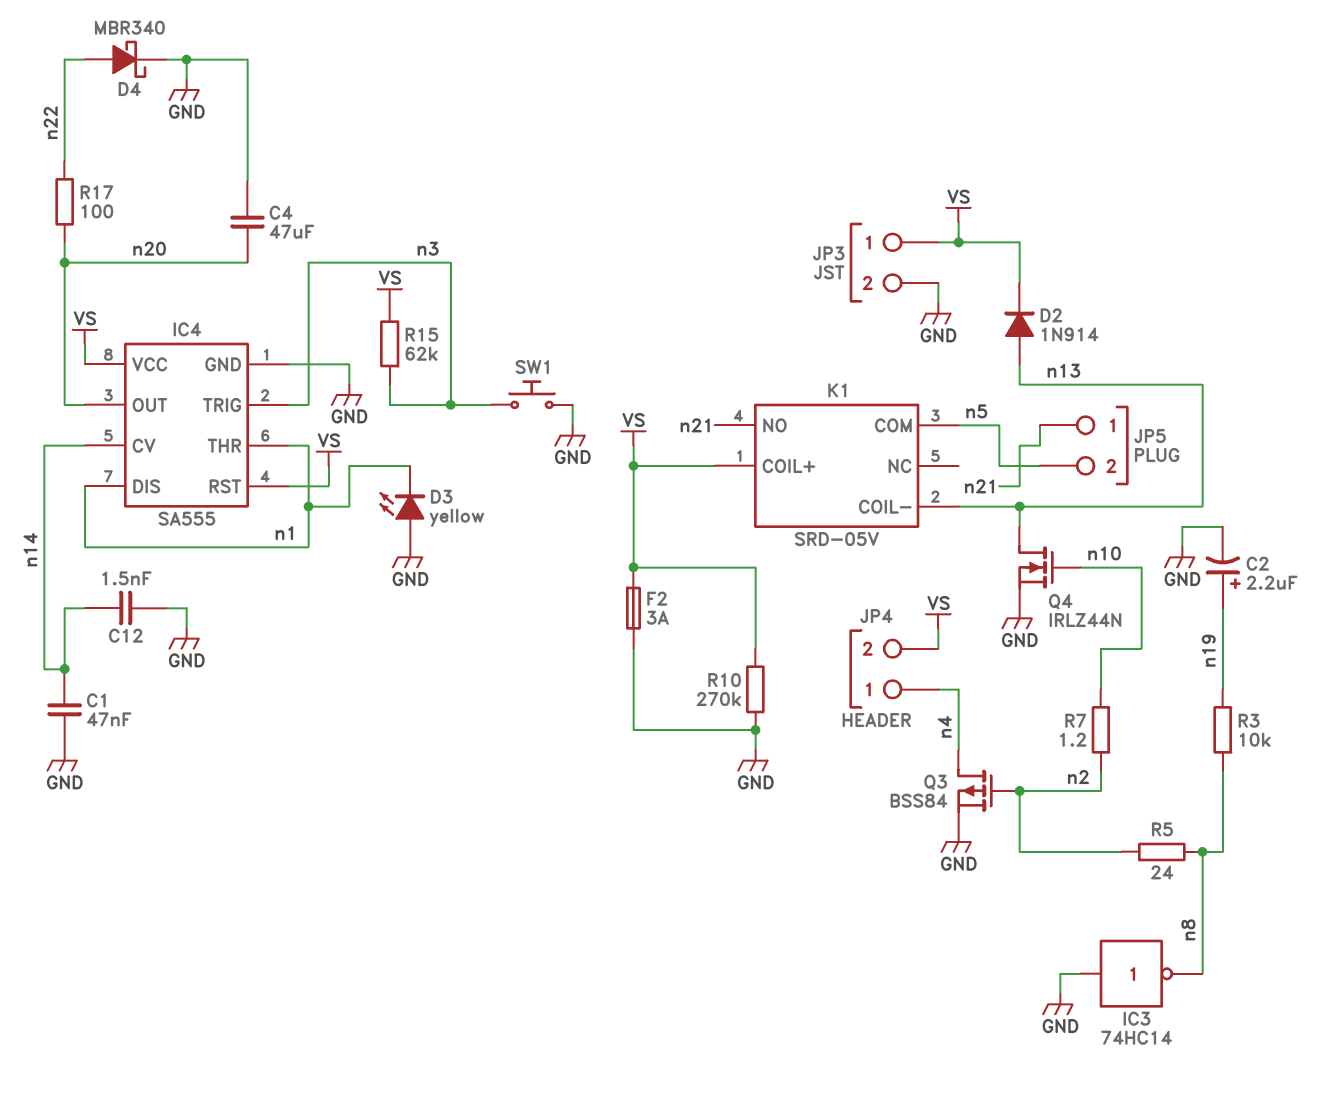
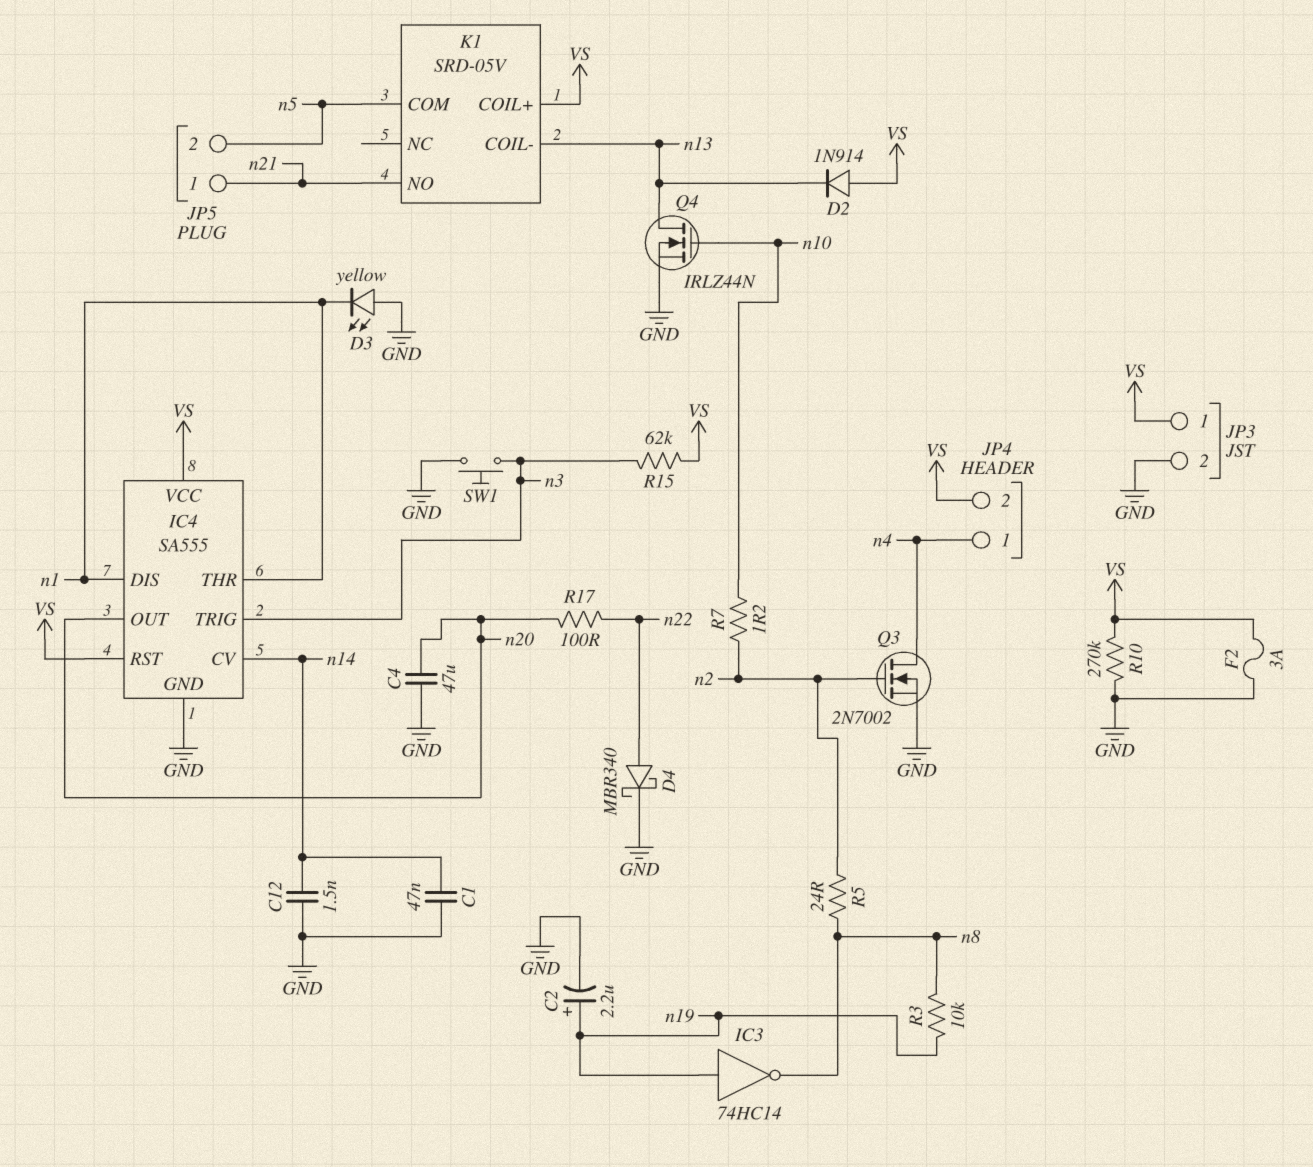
D2: diode 1N914 (A n13, K VS) -> diode 1N914 (A VS, K n13)
IC3: NOT 74HC14 (in GND, out n8) -> NOT 74HC14 (in n19, out n8)
Q3: PMOS BSS84 (G n2, D n4, S GND) -> NMOS 2N7002 (G n2, D n4, S GND)

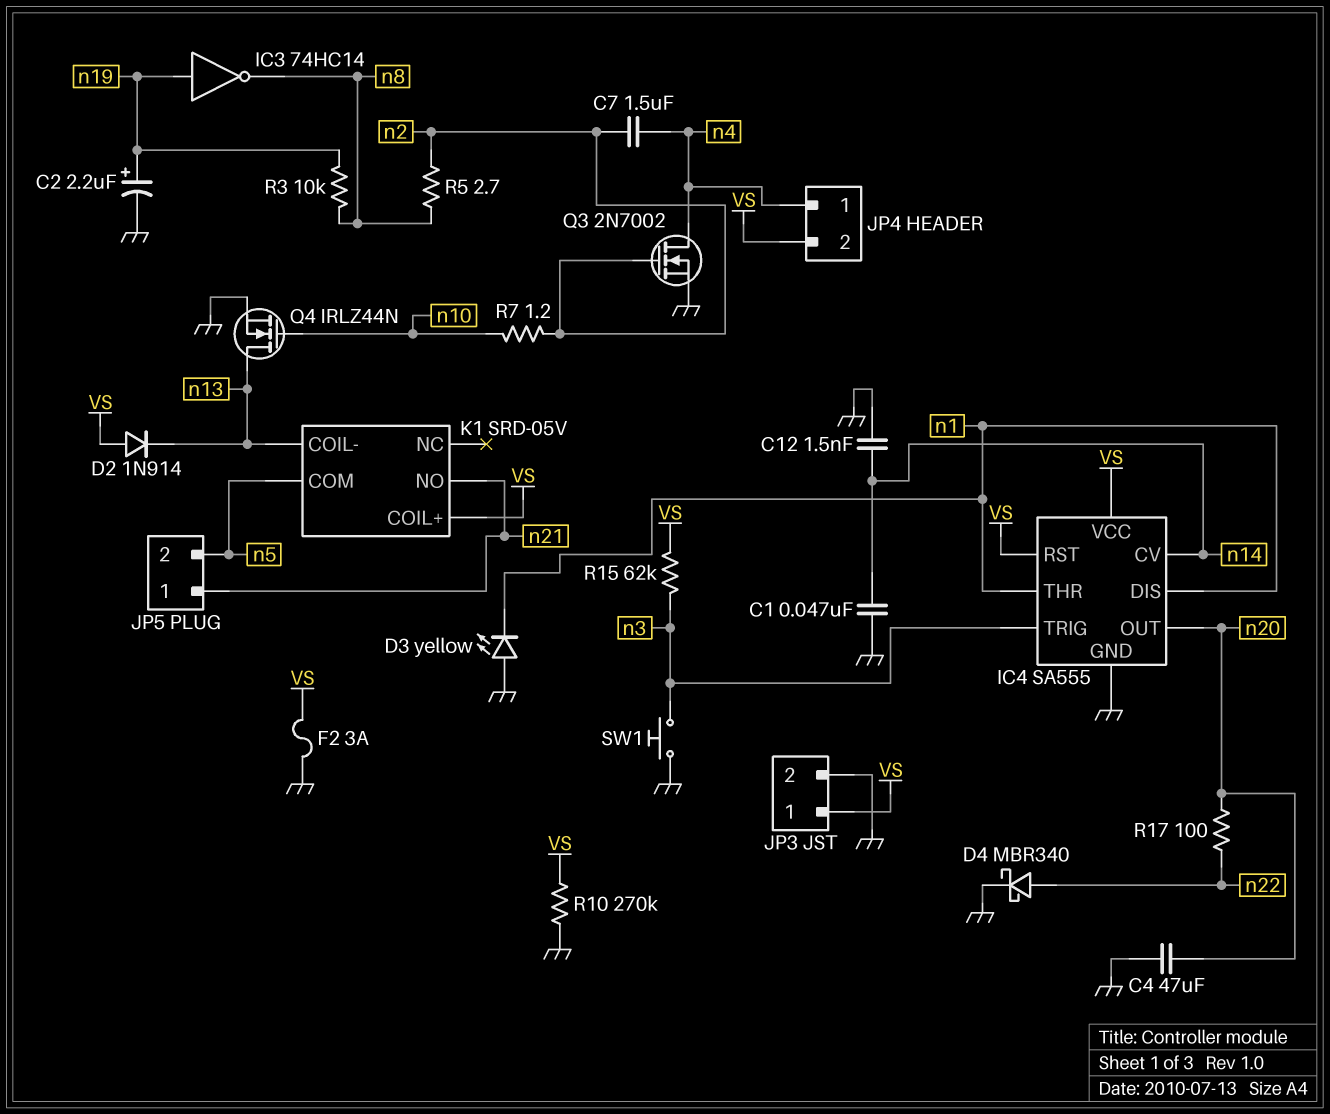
C7: none -> 1.5uF (n2, n4)
R5: 24 (n2, n8) -> 2.7 (n2, n8)

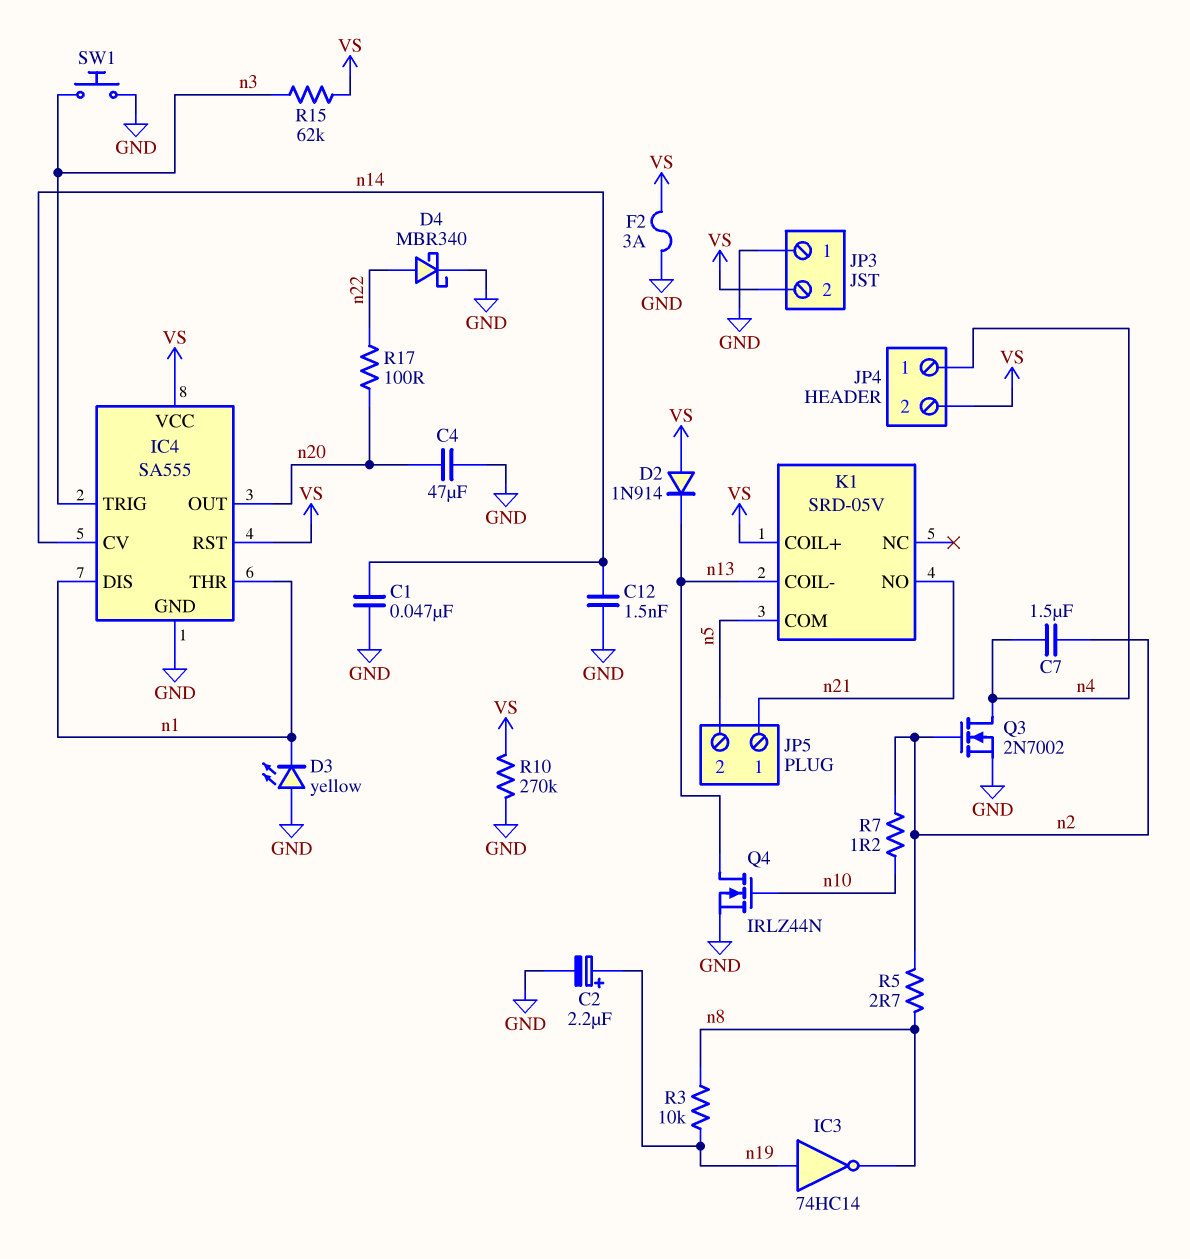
JP3 pin 1: VS -> GND
JP3 pin 2: GND -> VS

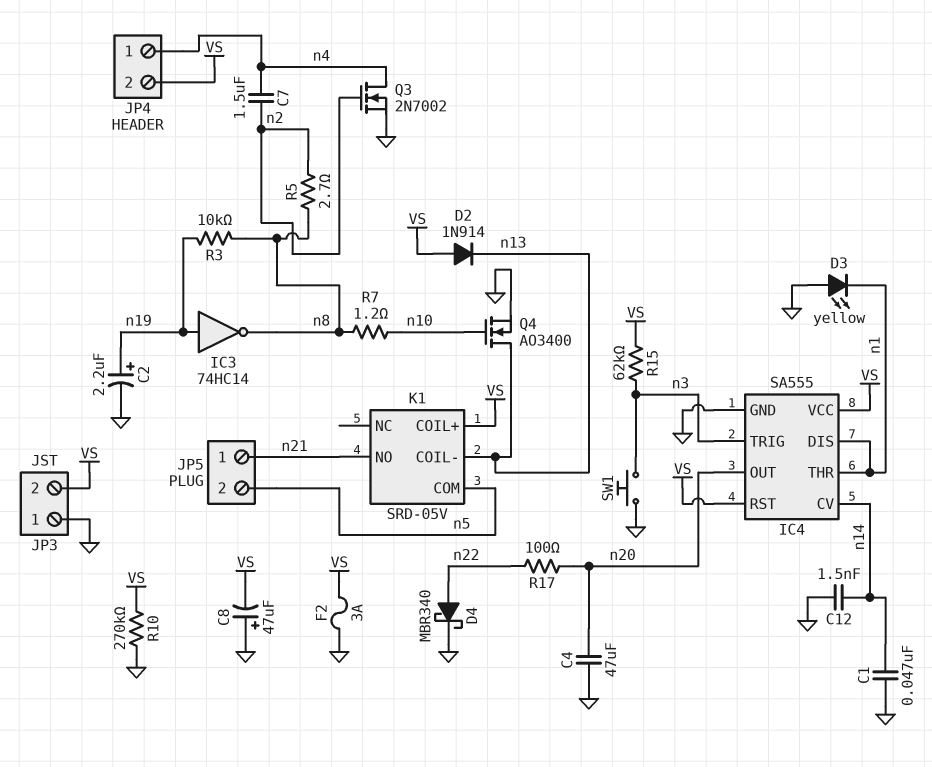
C8: none -> 47uF (plus GND, minus VS)
Q4: NMOS IRLZ44N (G n10, D n13, S GND) -> NMOS AO3400 (G n10, D n13, S GND)
R7: 1.2 (n2, n10) -> 1.2 (n8, n10)

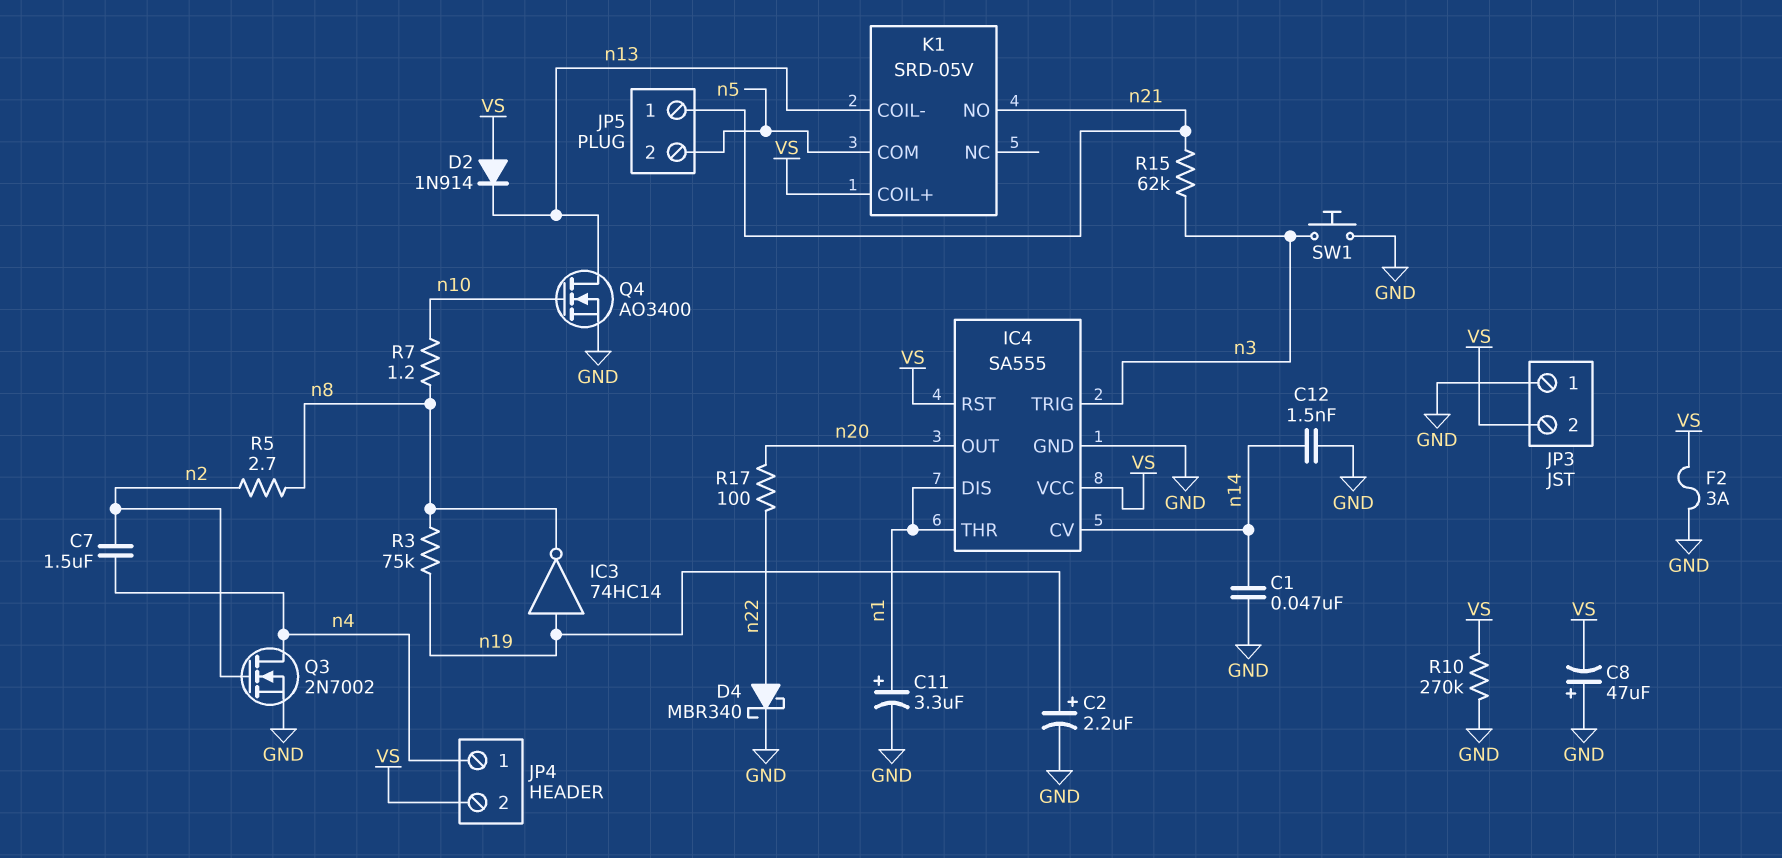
C4: 47uF (GND, n20) -> none
C11: none -> 3.3uF (plus n1, minus GND)
D3: LED yellow (A GND, K n1) -> none
R3: 10k (n8, n19) -> 75k (n8, n19)
R15: 62k (VS, n3) -> 62k (n3, n21)

